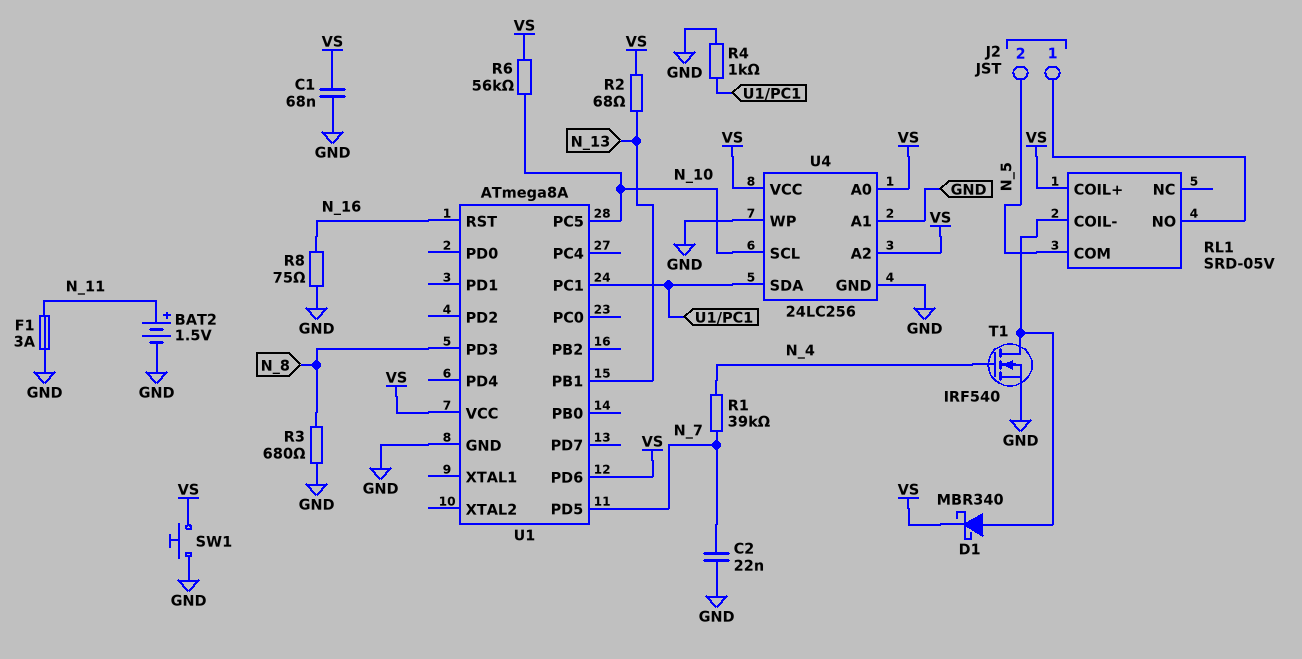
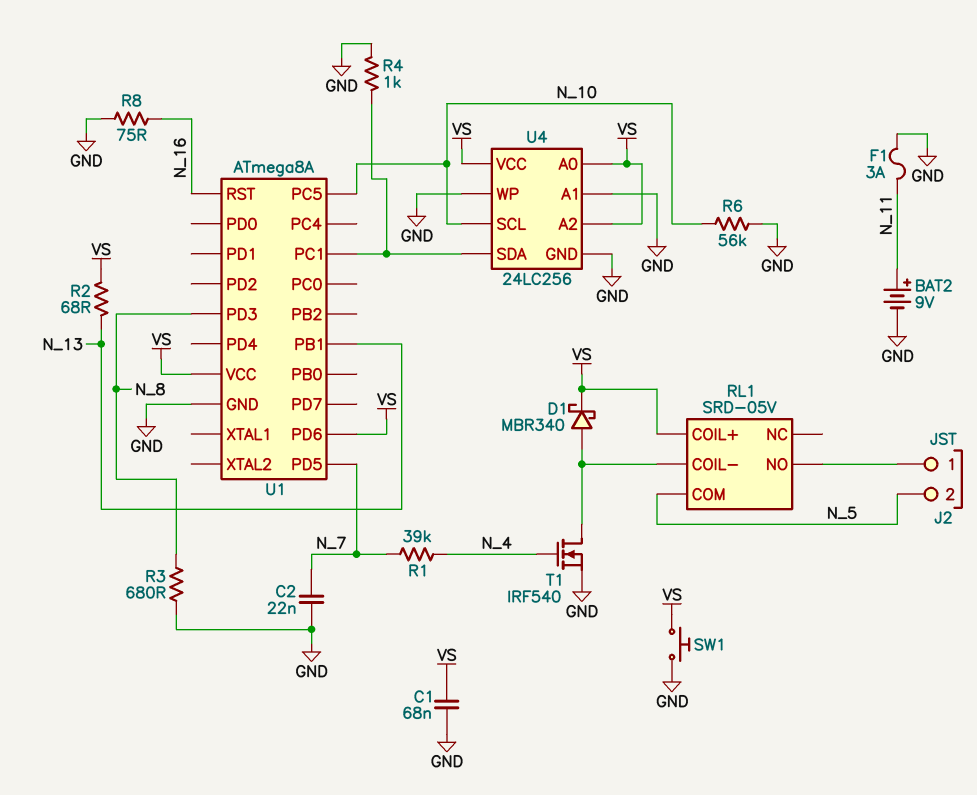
BAT2: 1.5V (plus N_11, minus GND) -> 9V (plus N_11, minus GND)
R6: 56k (N_10, VS) -> 56k (GND, N_10)

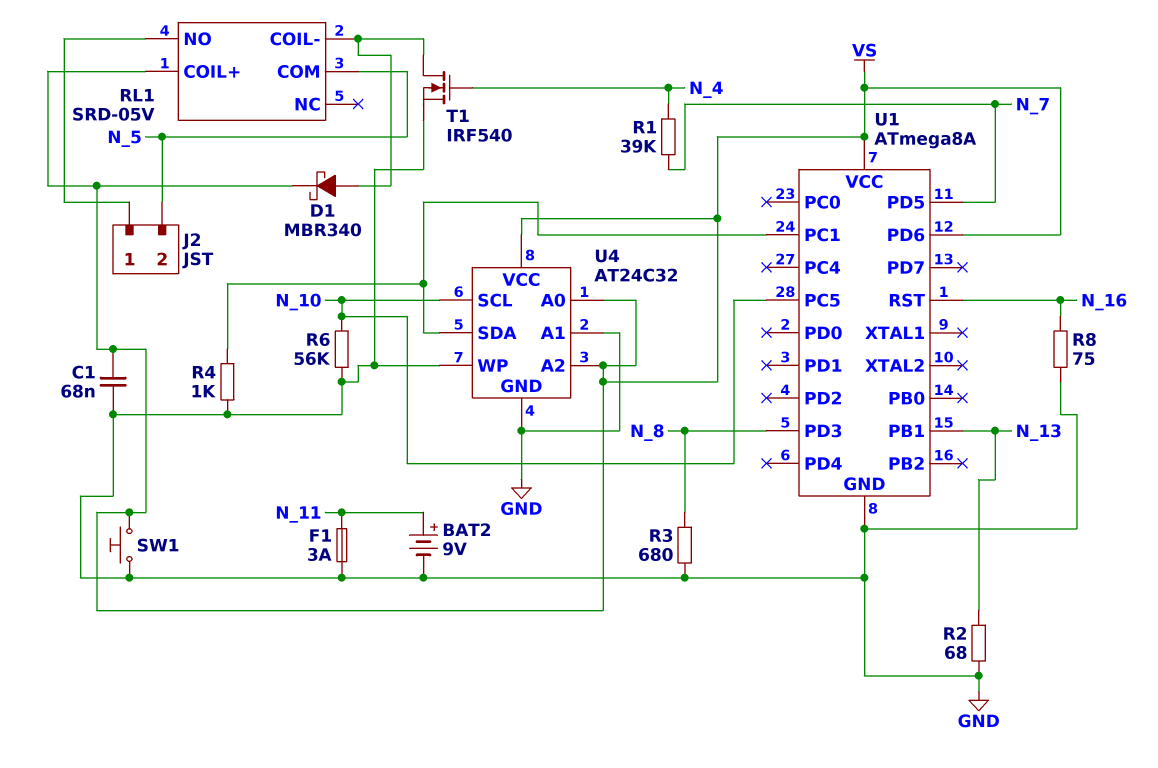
C2: 22nF (GND, N_7) -> none
R2: 68 (N_13, VS) -> 68 (GND, N_13)
U4: 24LC256 -> AT24C32

